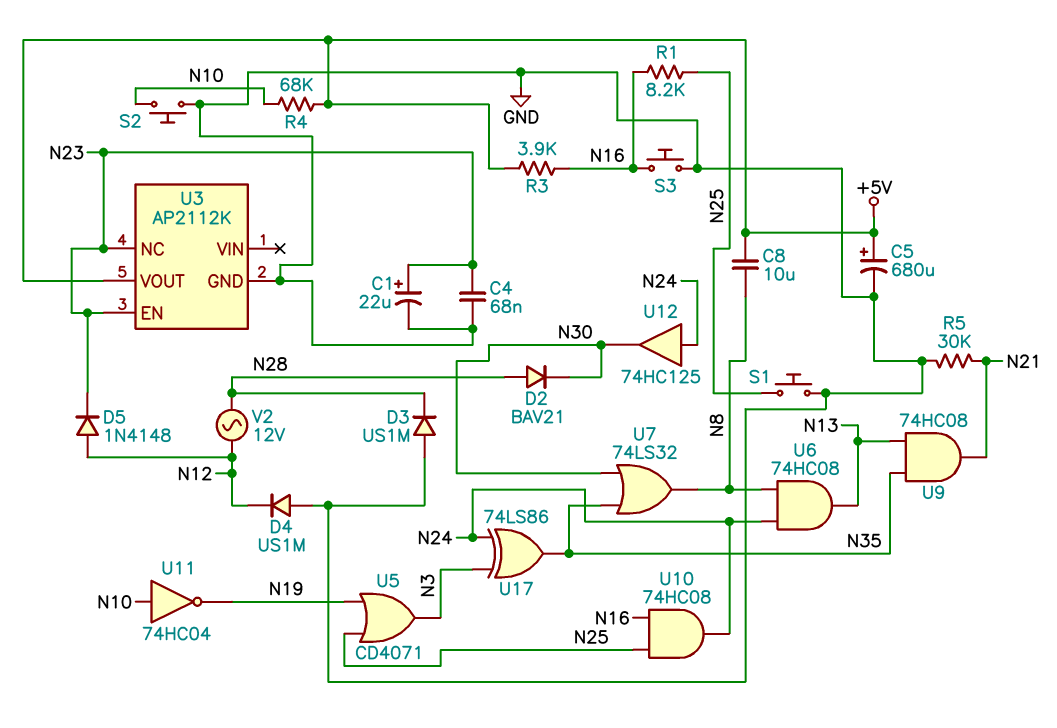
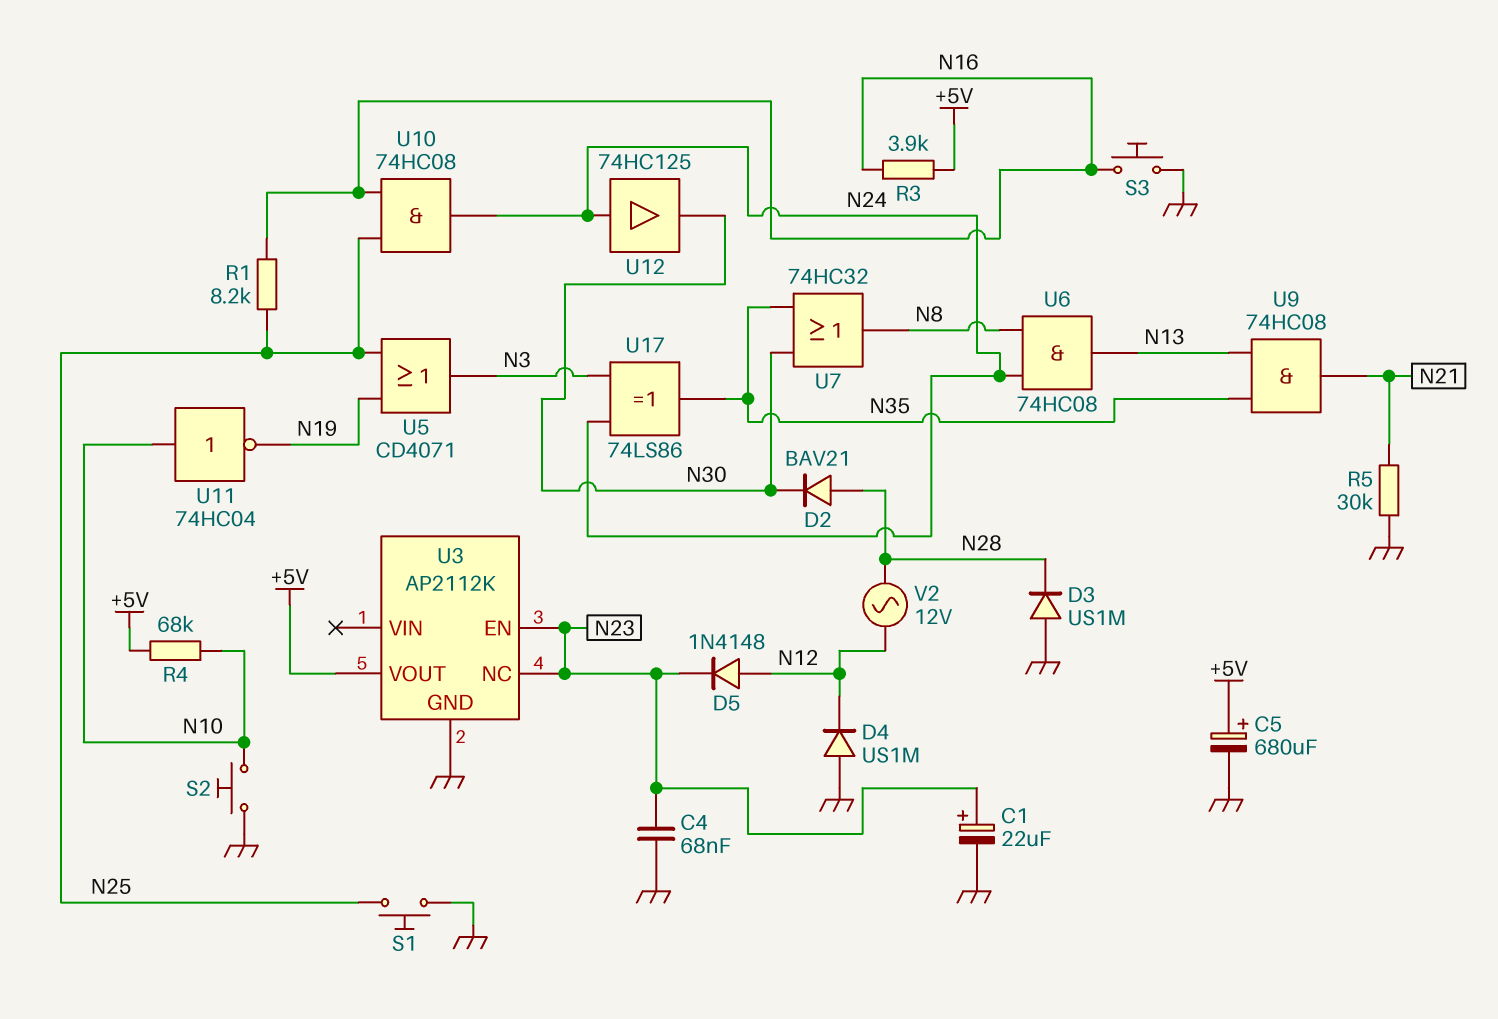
C8: 10uF (+5V, N8) -> none
U7: OR 74LS32 (in N30, in N35, out N8) -> OR 74HC32 (in N30, in N35, out N8)

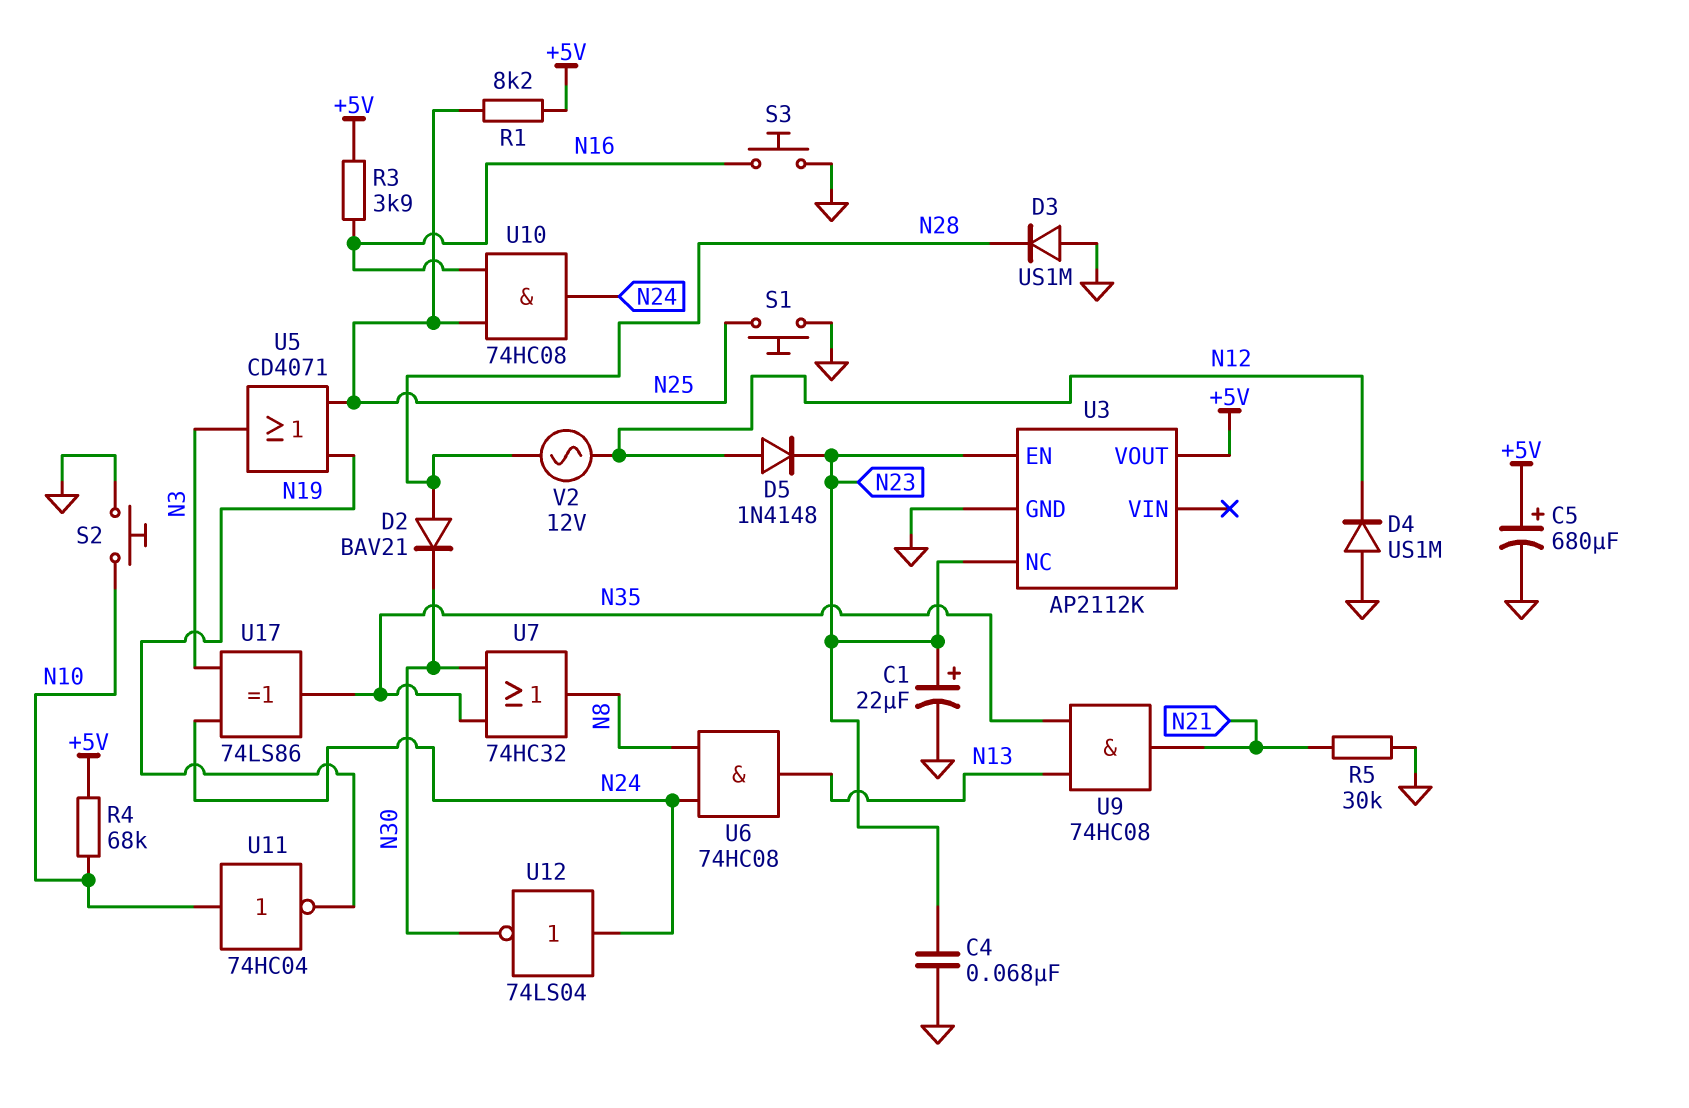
R1: 8.2k (N16, N25) -> 8.2k (+5V, N25)
U12: buffer 74HC125 (in N24, out N30) -> NOT 74LS04 (in N24, out N30)

